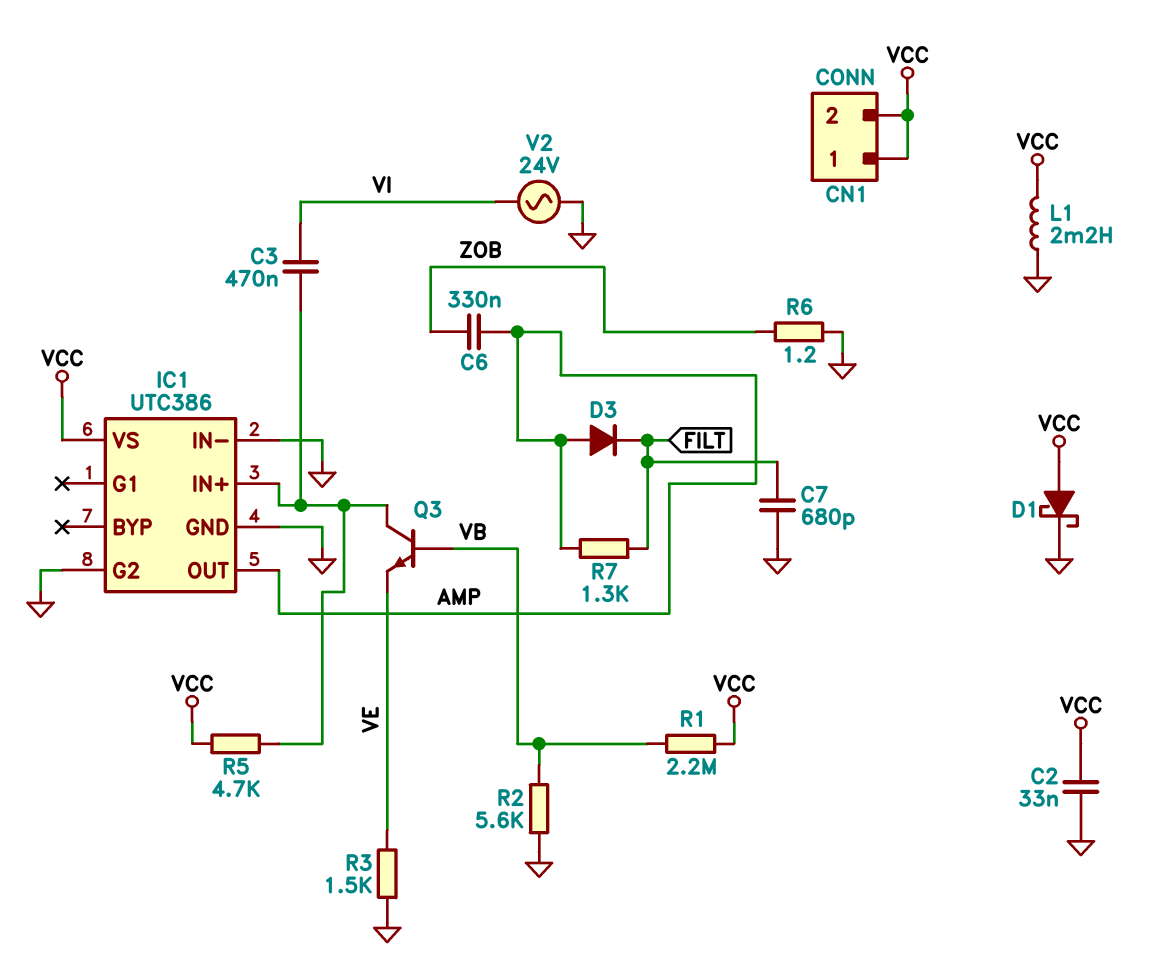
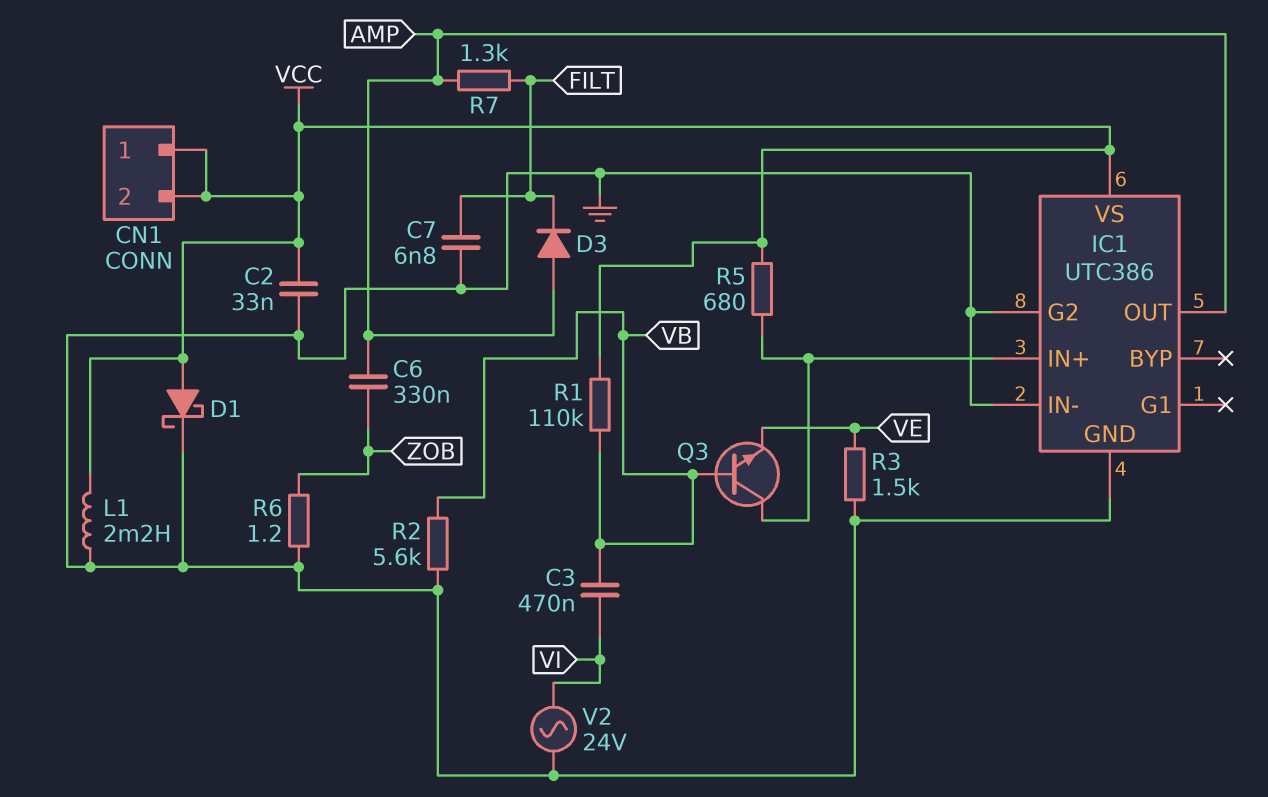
C3: 470nF (IC1/IN+, VI) -> 470nF (VB, VI)
C7: 680pF (FILT, GND) -> 6.8nF (FILT, GND)
R1: 2.2M (VB, VCC) -> 110k (VB, VCC)
R5: 4.7k (IC1/IN+, VCC) -> 680 (IC1/IN+, VCC)

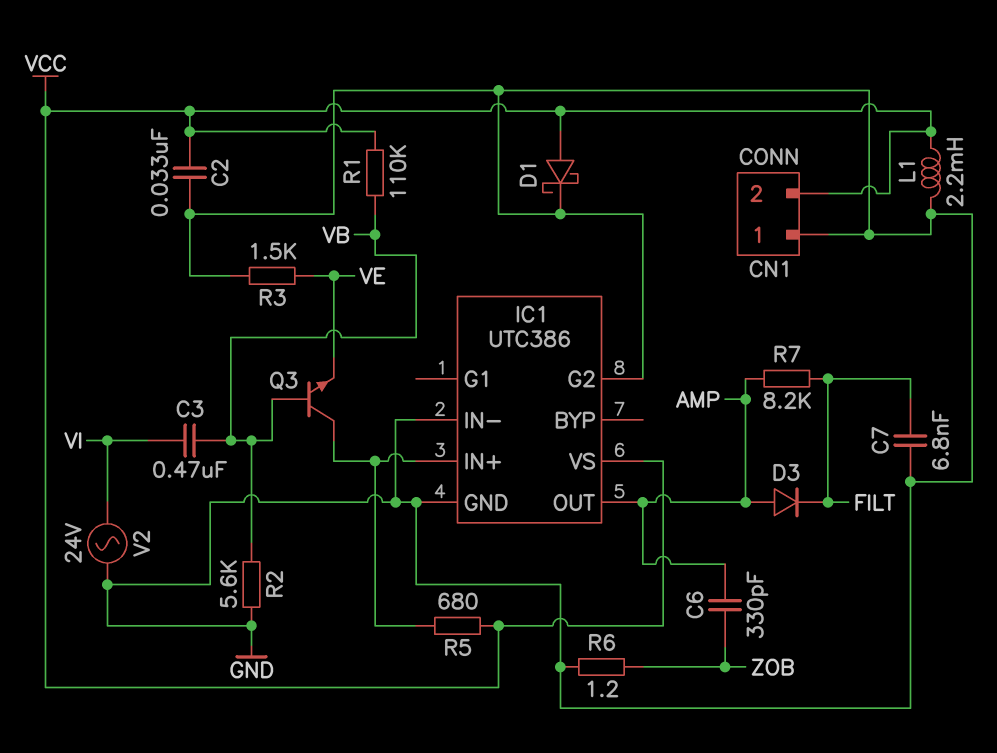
C6: 330nF (AMP, ZOB) -> 330pF (AMP, ZOB)
CN1 pin 1: VCC -> GND
R7: 1.3k (AMP, FILT) -> 8.2k (AMP, FILT)

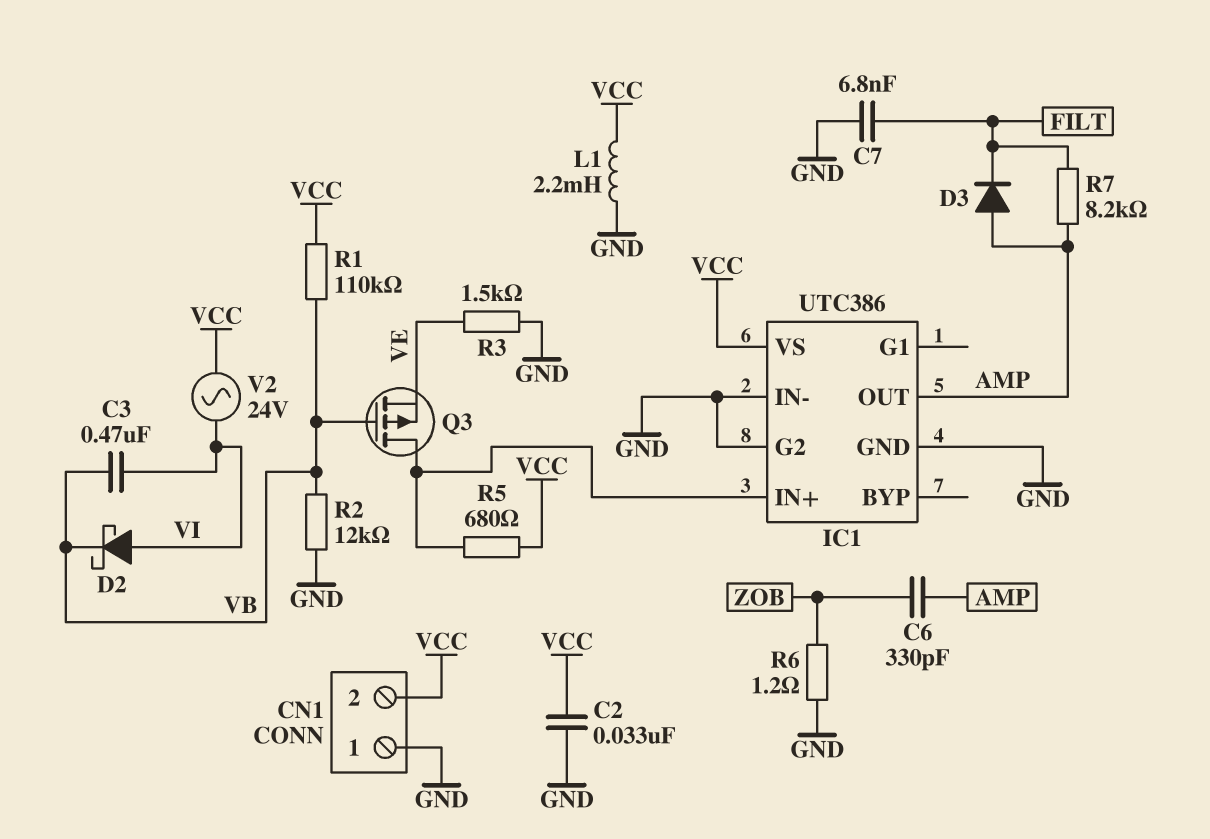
D1: schottky (A VCC, K GND) -> none
D2: none -> schottky (A VI, K VB)
Q3: NPN (B VB, C IC1/IN+, E VE) -> PMOS (G VB, D IC1/IN+, S VE)
R2: 5.6k (GND, VB) -> 12k (GND, VB)
V2: AC 24V (GND, VI) -> AC 24V (VCC, VI)

